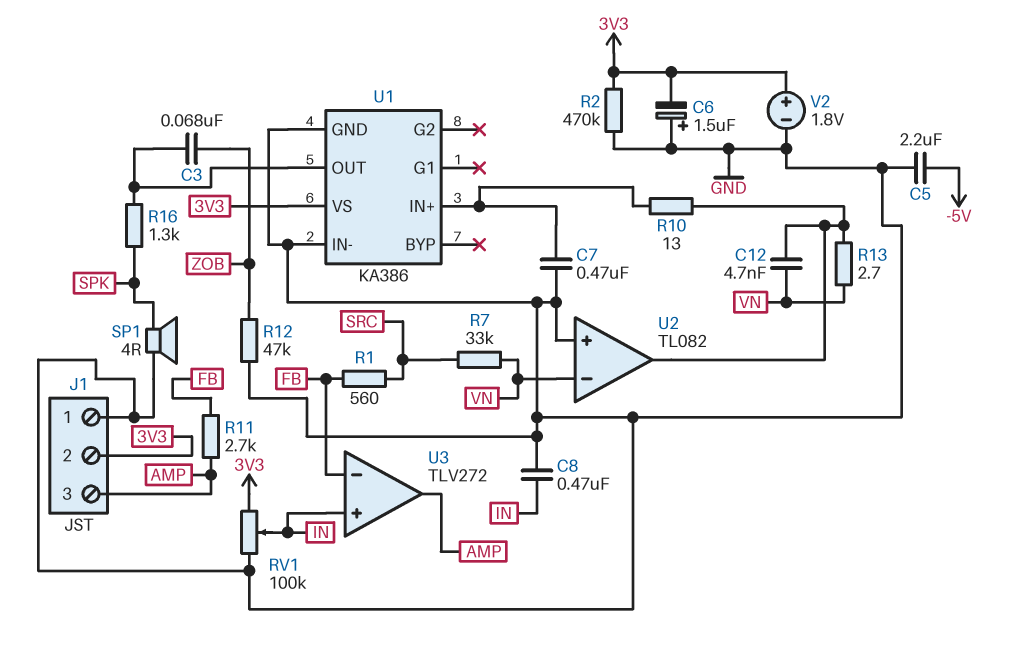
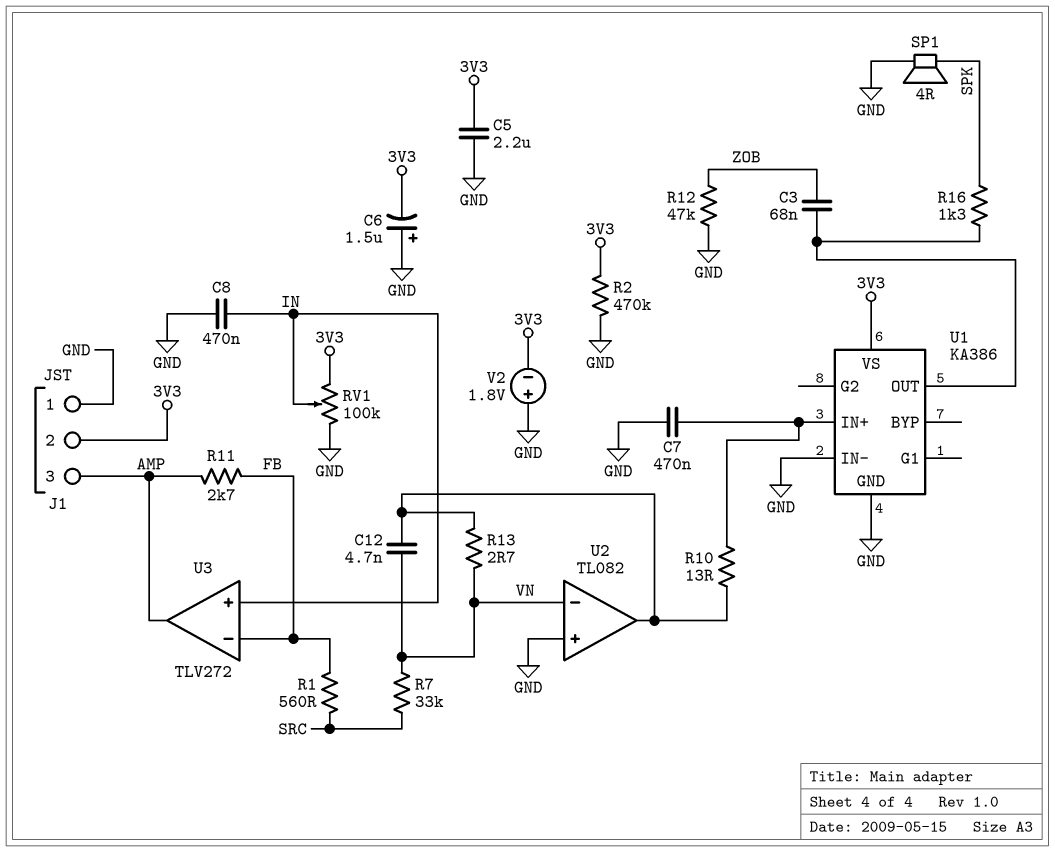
C5: 2.2uF (-5V, GND) -> 2.2uF (3V3, GND)
V2: 1.8V (plus 3V3, minus GND) -> 1.8V (plus GND, minus 3V3)

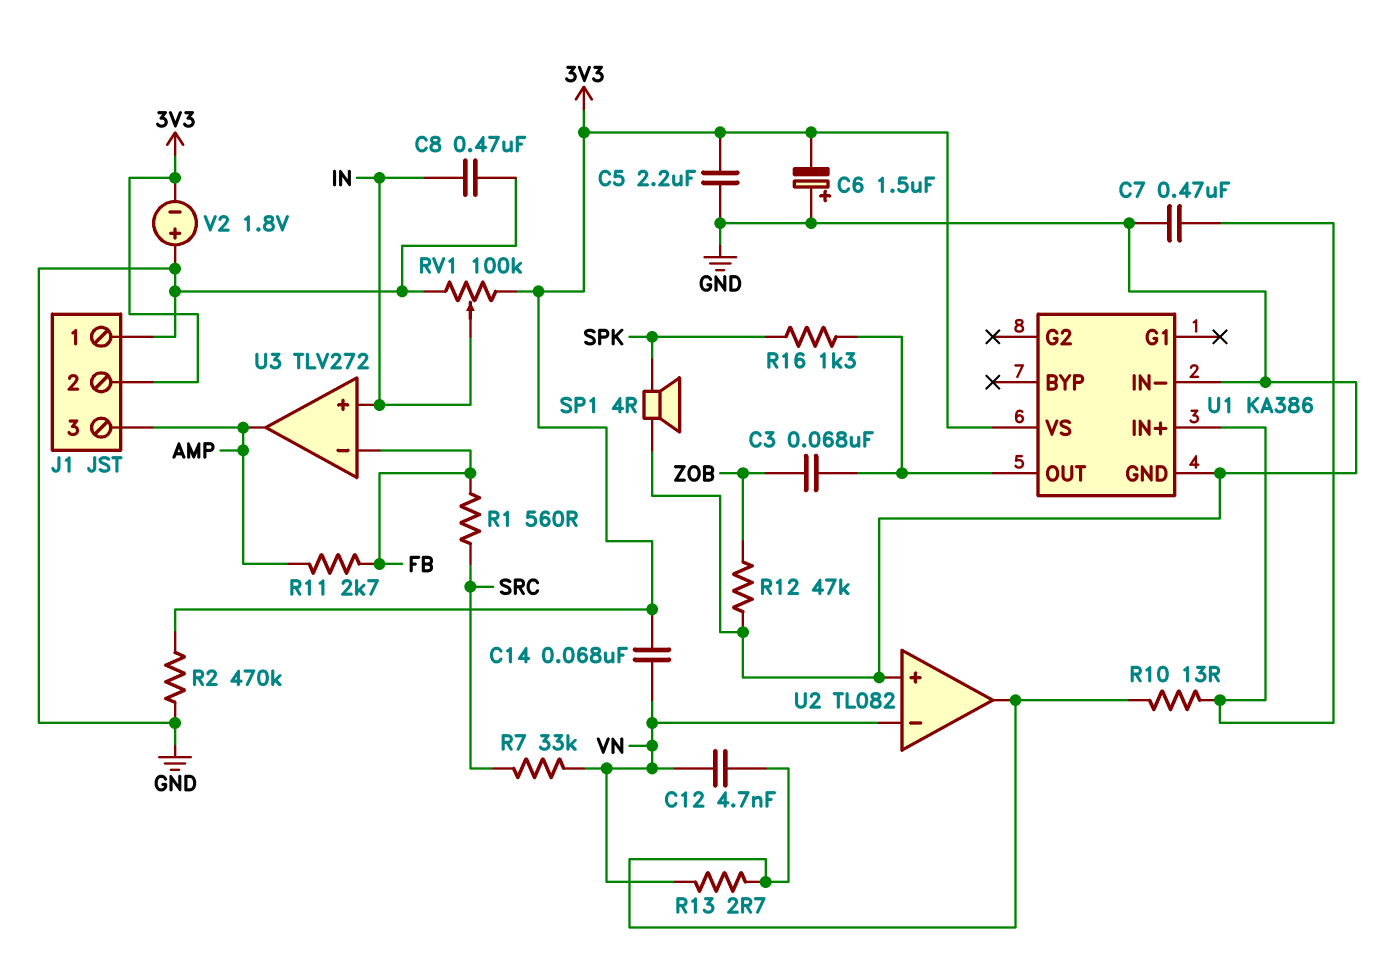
C14: none -> 68nF (3V3, VN)

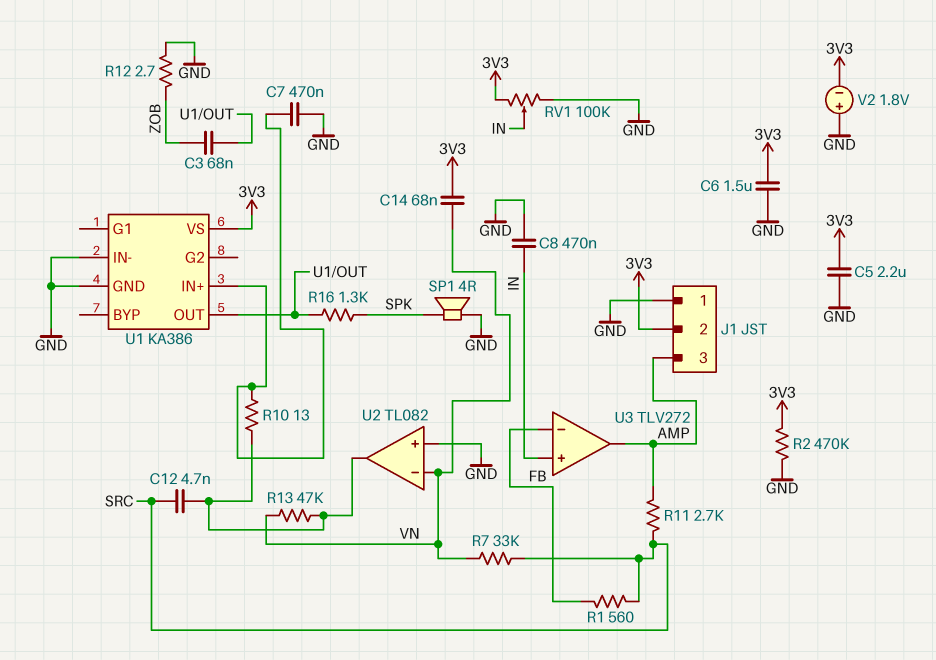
C6: 1.5uF (plus GND, minus 3V3) -> 1.5uF (3V3, GND)
C12: 4.7nF (U2/out, VN) -> 4.7nF (SRC, U2/out)
R11: 2.7k (AMP, FB) -> 2.7k (AMP, SRC)
R12: 47k (GND, ZOB) -> 2.7 (GND, ZOB)
R13: 2.7 (U2/out, VN) -> 47k (U2/out, VN)

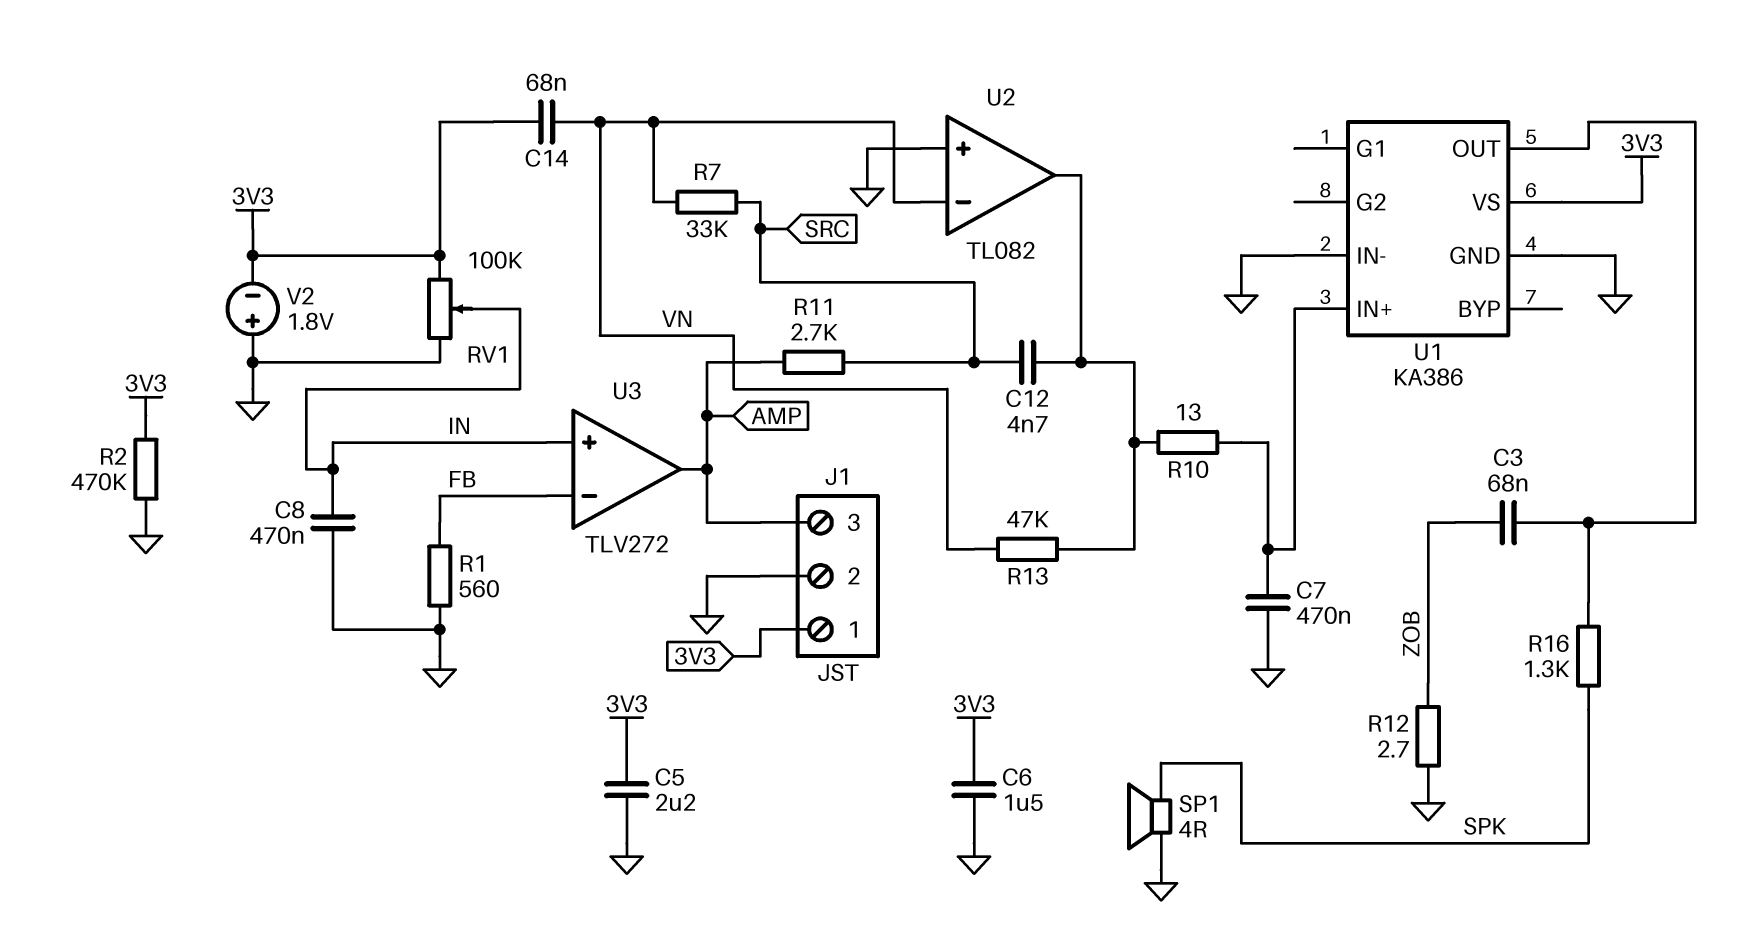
J1 pin 1: GND -> 3V3
J1 pin 2: 3V3 -> GND
R1: 560 (FB, SRC) -> 560 (FB, GND)

